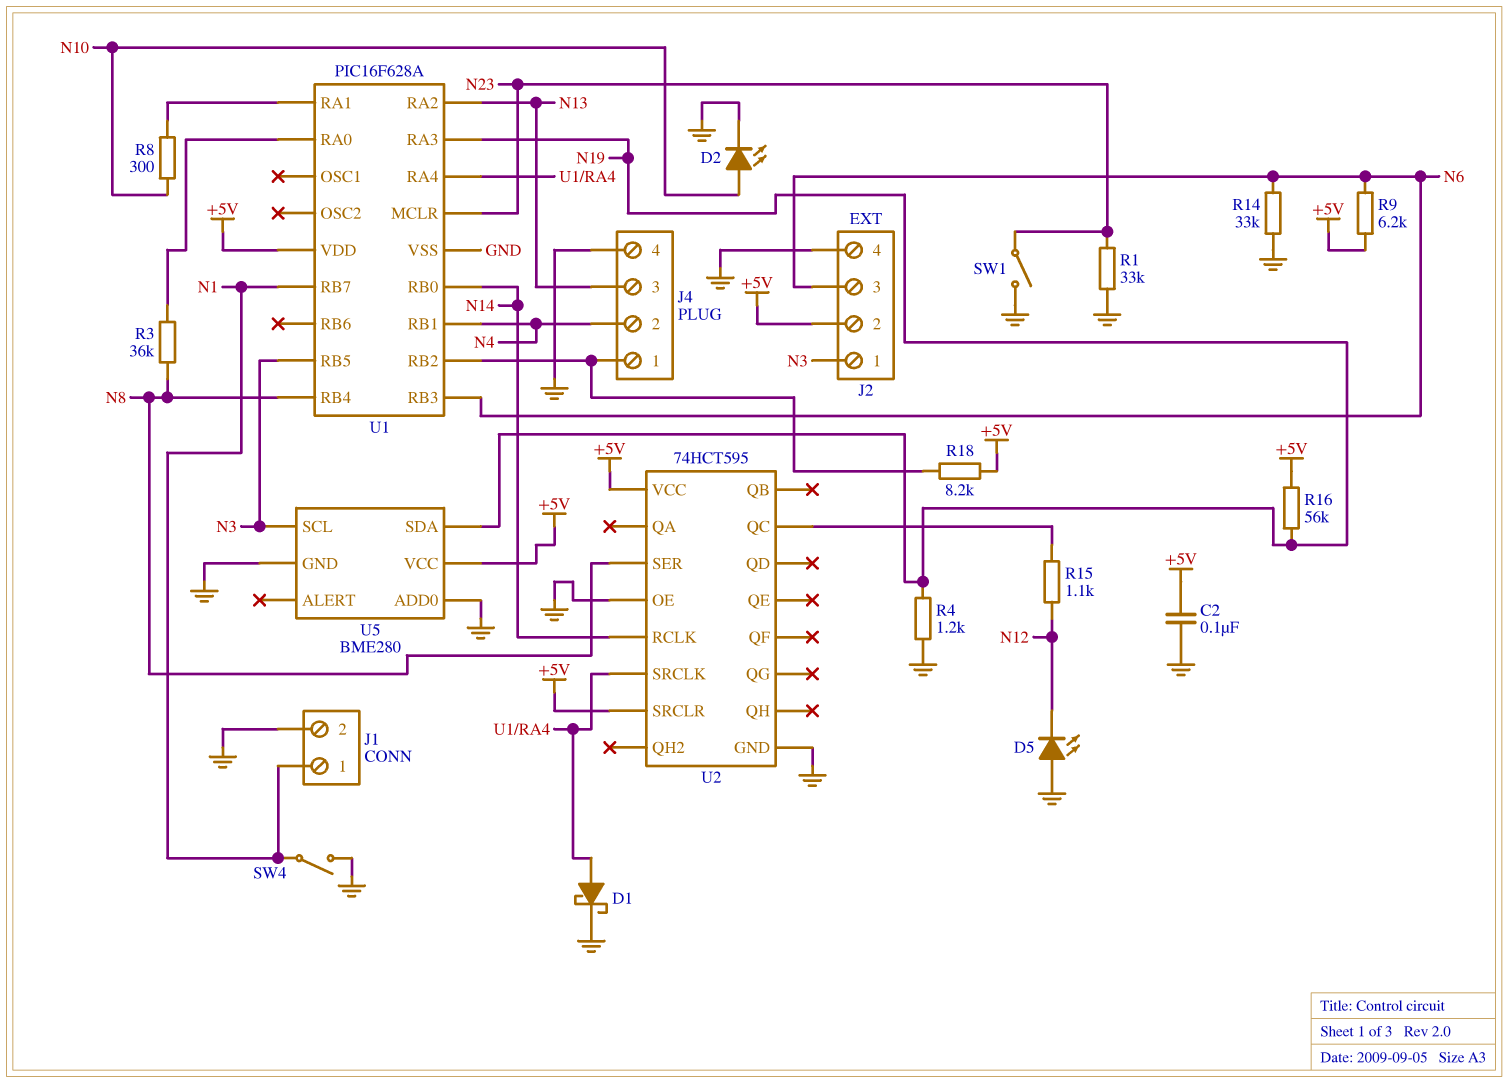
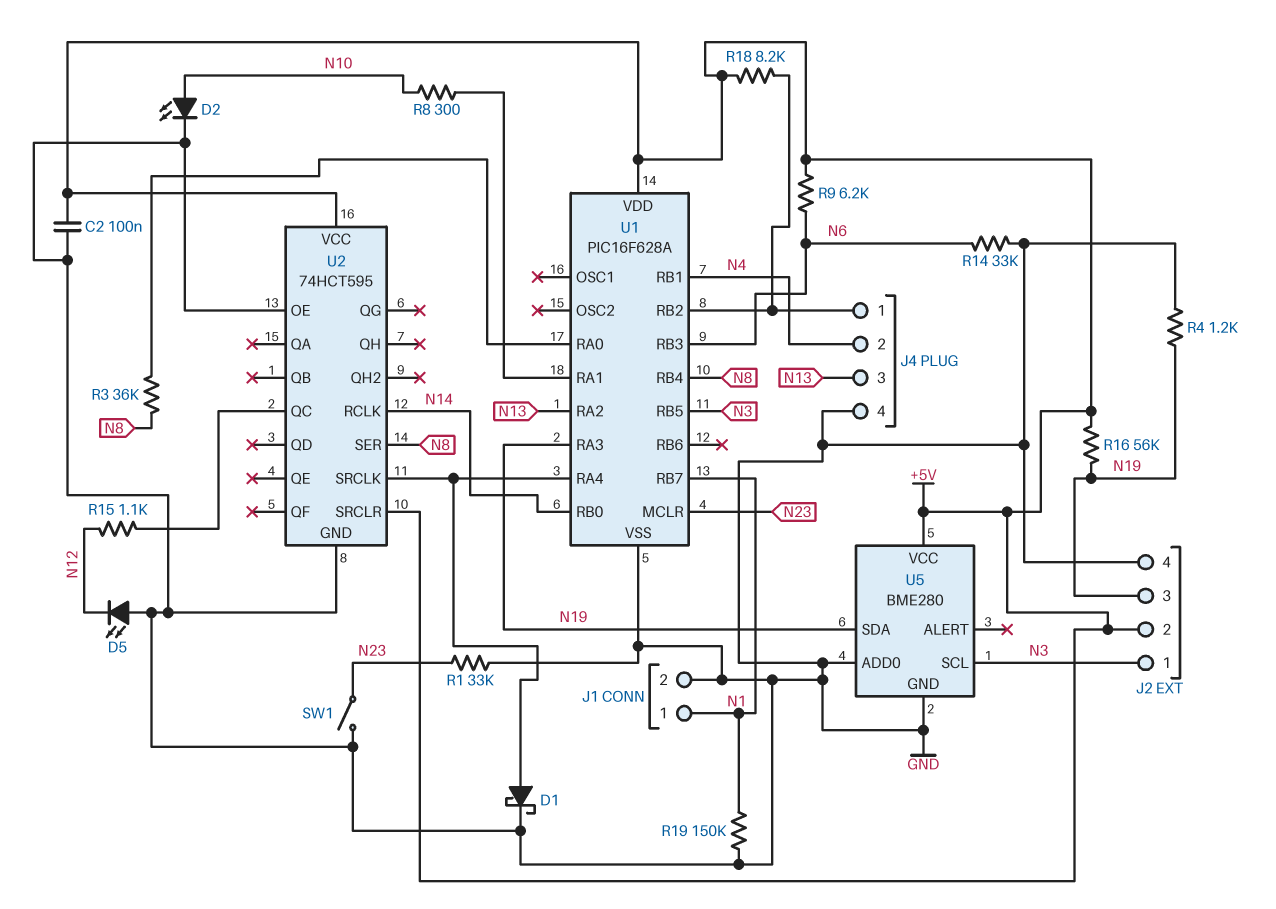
J2 pin 3: N6 -> N19
R19: none -> 150k (GND, N1)
SW4: switch (GND, N1) -> none

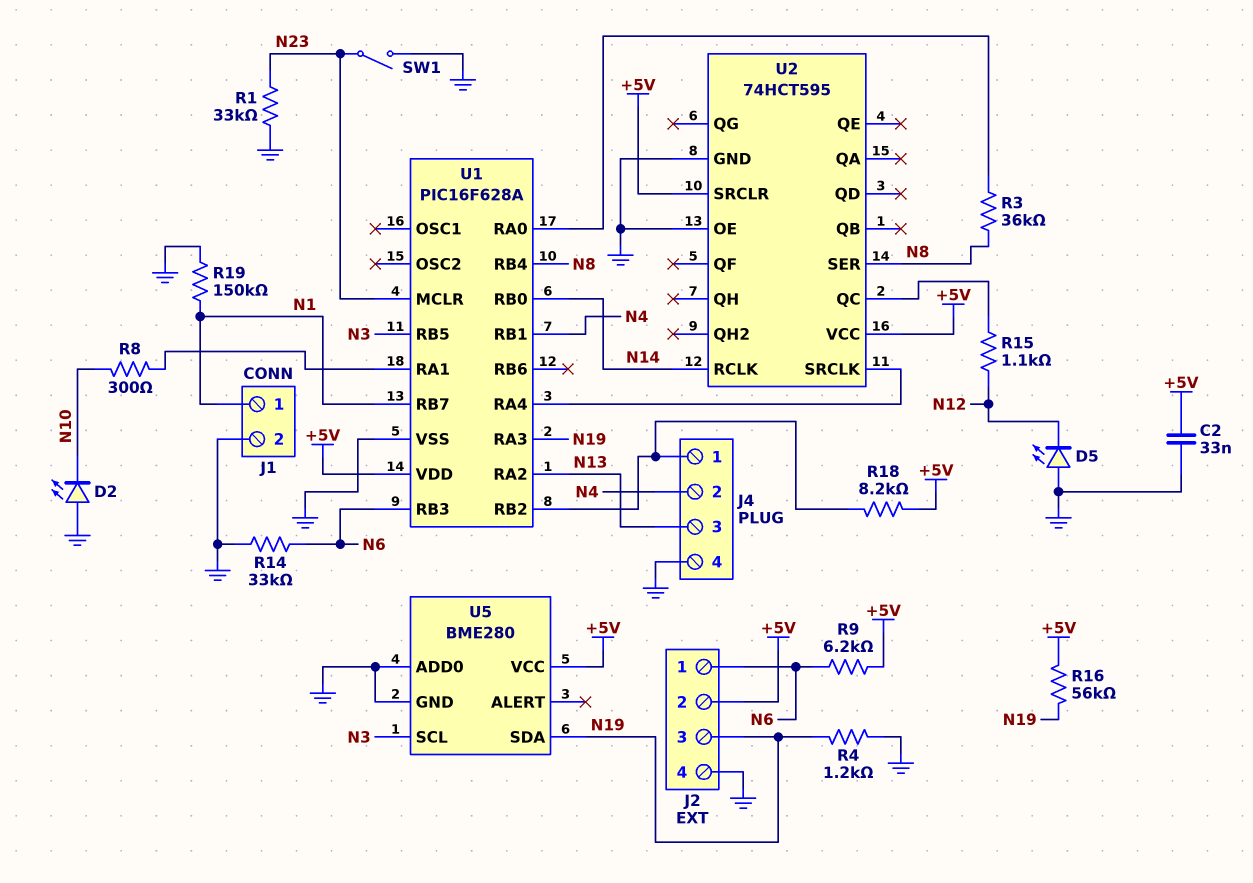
C2: 100nF (+5V, GND) -> 33nF (+5V, GND)
D1: schottky (A U1/RA4, K GND) -> none
D2: LED (A N10, K GND) -> LED (A GND, K N10)
J2 pin 1: N3 -> N6

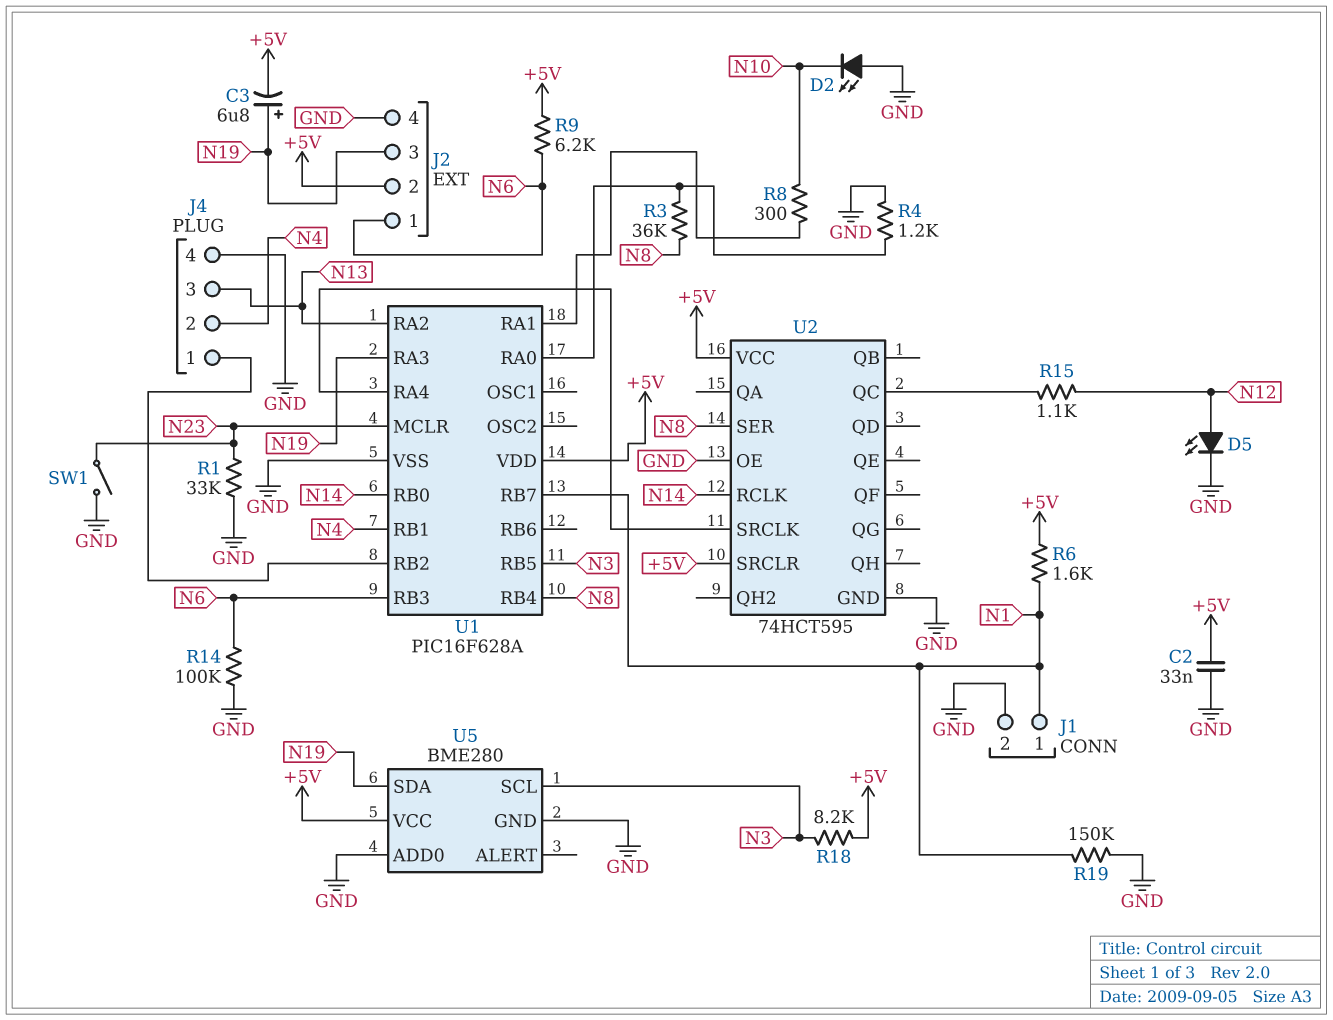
C3: none -> 6.8uF (plus N19, minus +5V)
D5: LED (A GND, K N12) -> LED (A N12, K GND)
R4: 1.2k (GND, N19) -> 1.2k (GND, U1/RA0)
R6: none -> 1.6k (+5V, N1)
R14: 33k (GND, N6) -> 100k (GND, N6)
R16: 56k (+5V, N19) -> none
R18: 8.2k (+5V, J4/1) -> 8.2k (+5V, N3)

